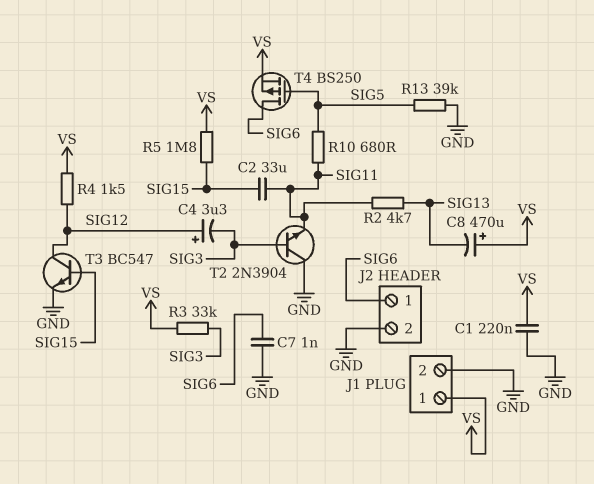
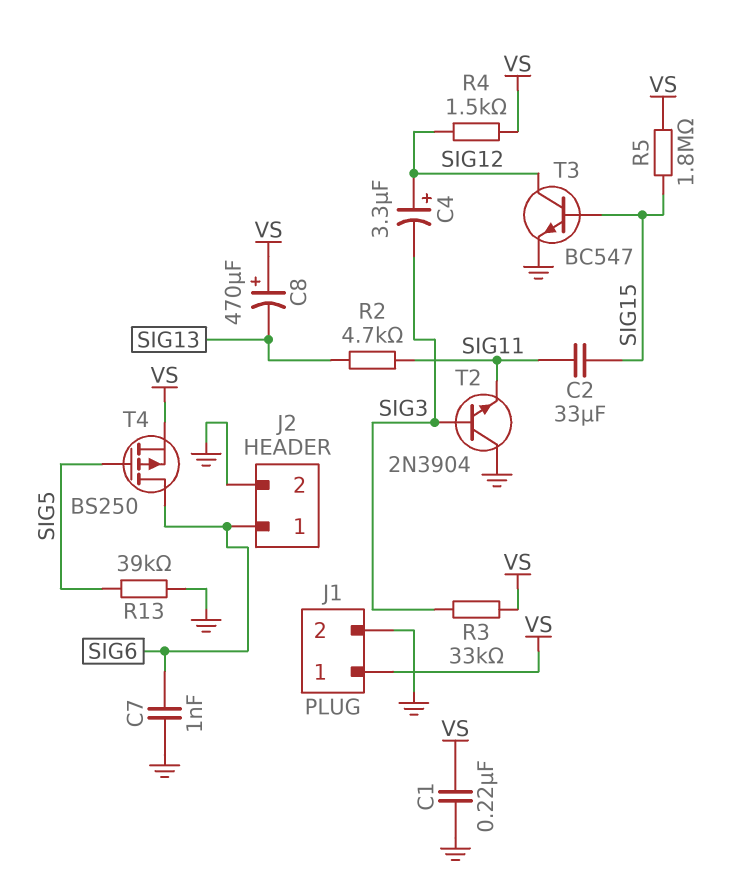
R10: 680 (SIG5, SIG11) -> none

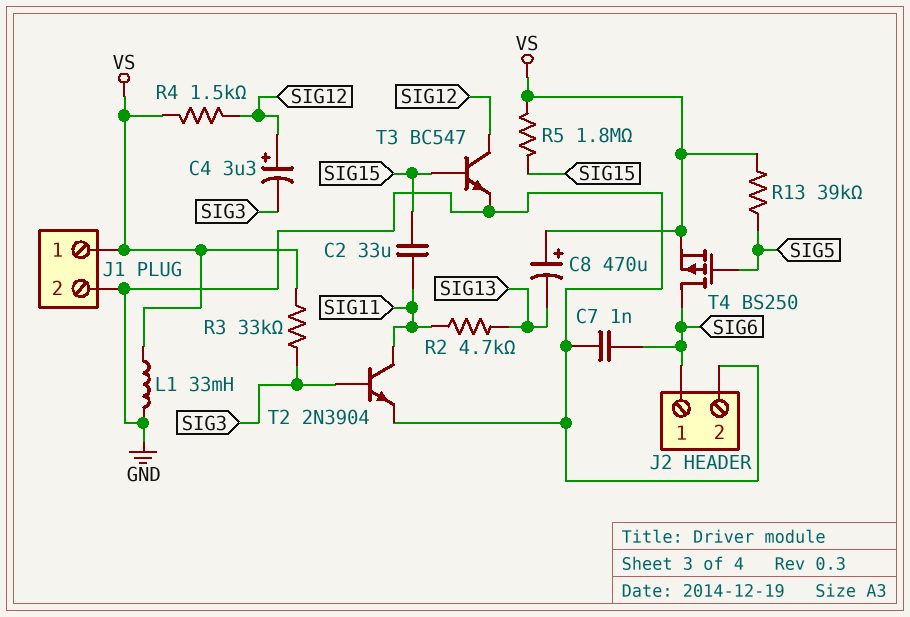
C1: 220nF (GND, VS) -> none
L1: none -> 33mH (GND, VS)
R13: 39k (GND, SIG5) -> 39k (SIG5, VS)
T2: NPN 2N3904 (B SIG3, C GND, E SIG11) -> NPN 2N3904 (B SIG3, C SIG11, E GND)

